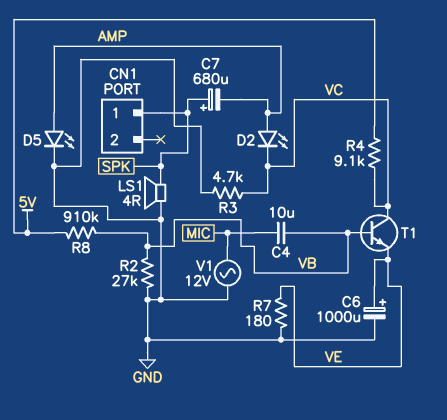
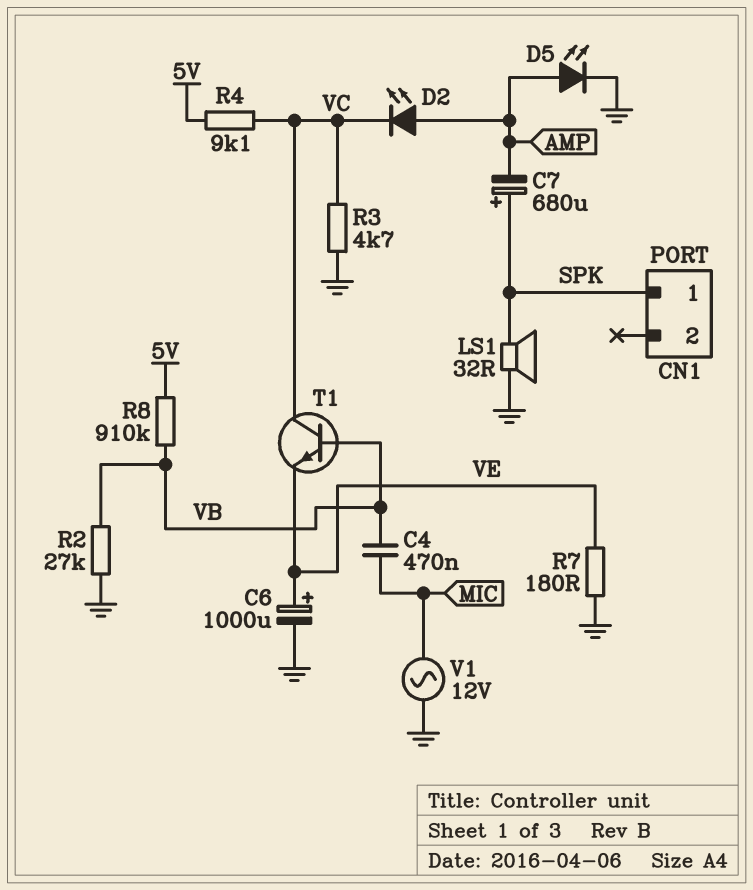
C4: 10uF (MIC, VB) -> 470nF (MIC, VB)
LS1: speaker 4R (GND, SPK) -> speaker 32R (GND, SPK)

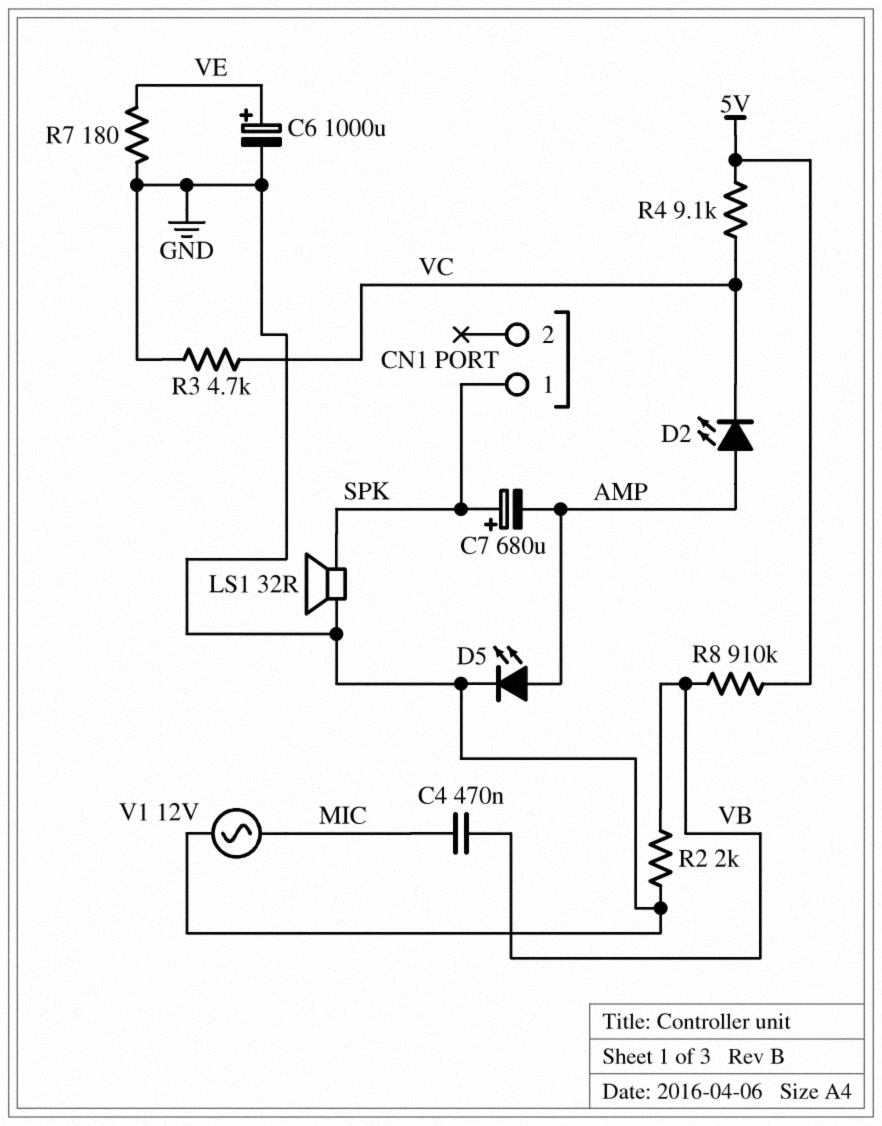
R2: 27k (GND, VB) -> 2k (GND, VB)
T1: NPN (B VB, C VC, E VE) -> none

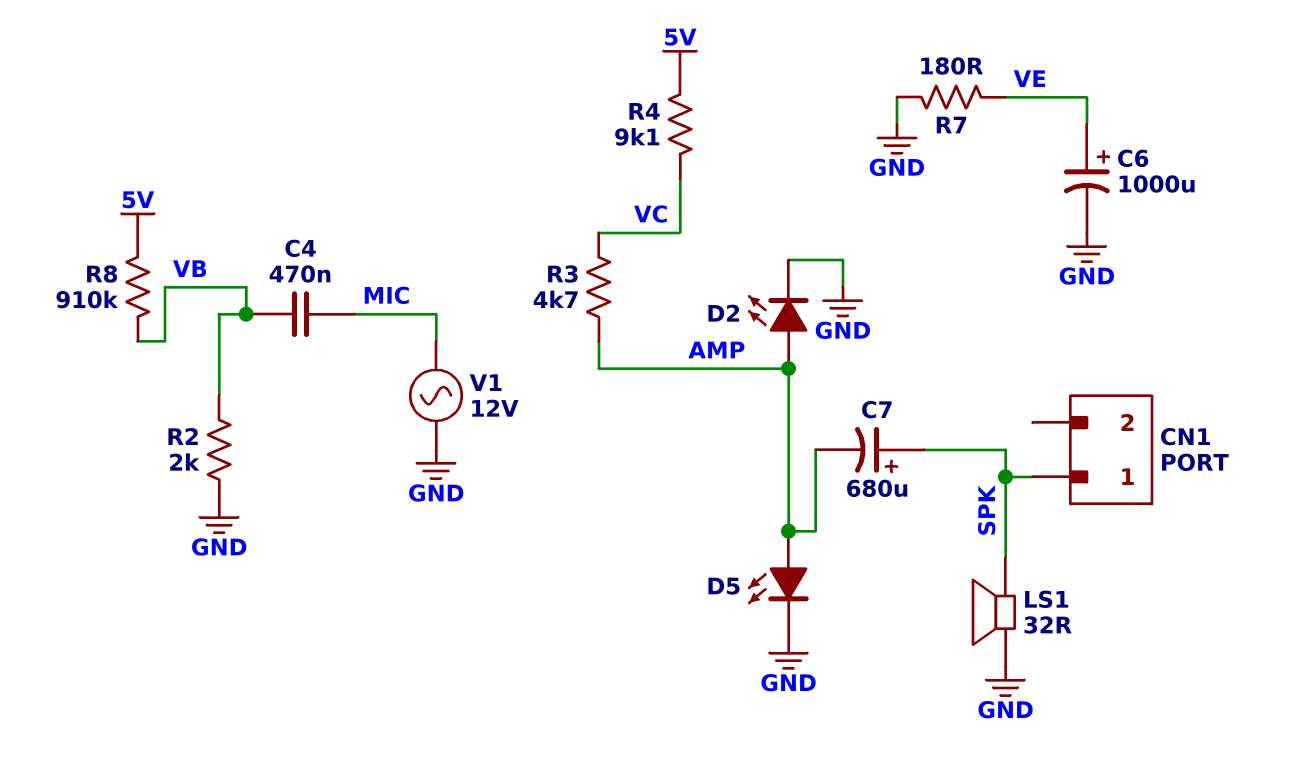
D2: LED (A AMP, K VC) -> LED (A AMP, K GND)
R3: 4.7k (GND, VC) -> 4.7k (AMP, VC)

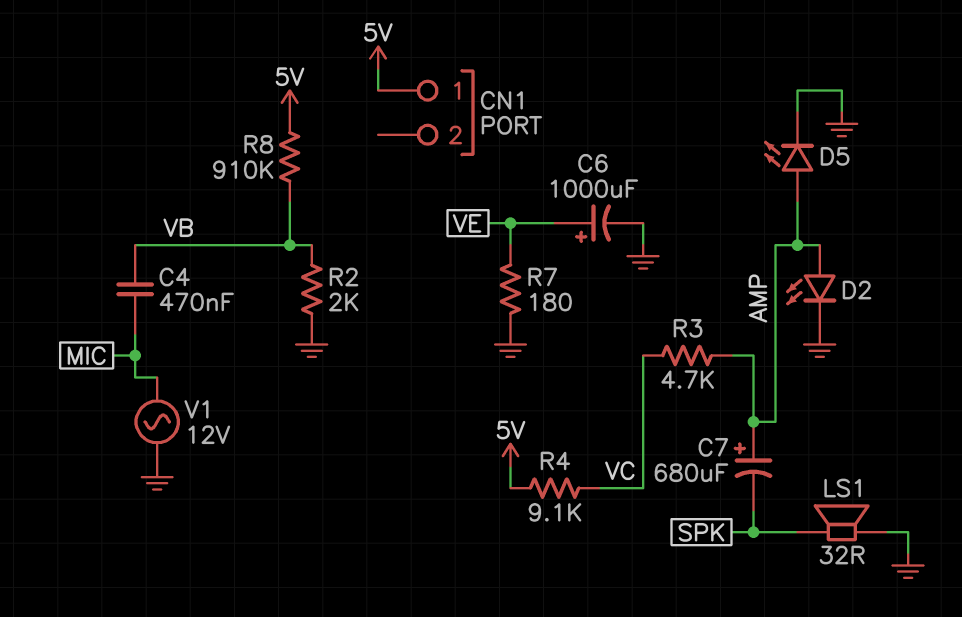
C7: 680uF (plus SPK, minus AMP) -> 680uF (plus AMP, minus SPK)
CN1 pin 1: SPK -> 5V

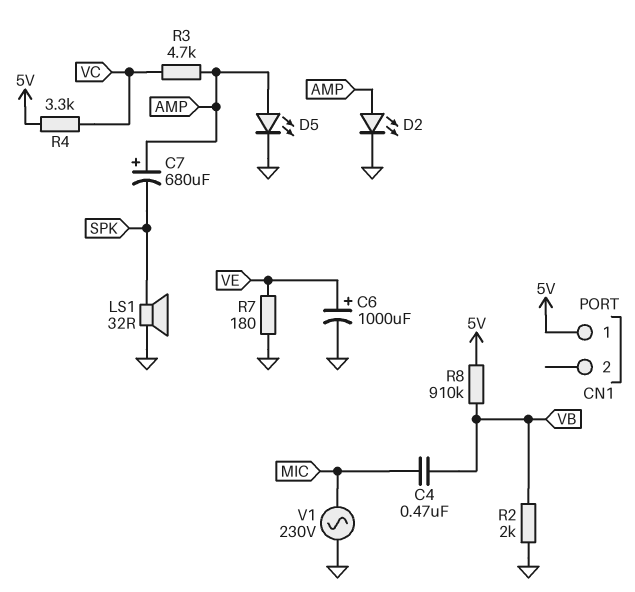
R4: 9.1k (5V, VC) -> 3.3k (5V, VC)
V1: AC 12V (GND, MIC) -> AC 230V (GND, MIC)

